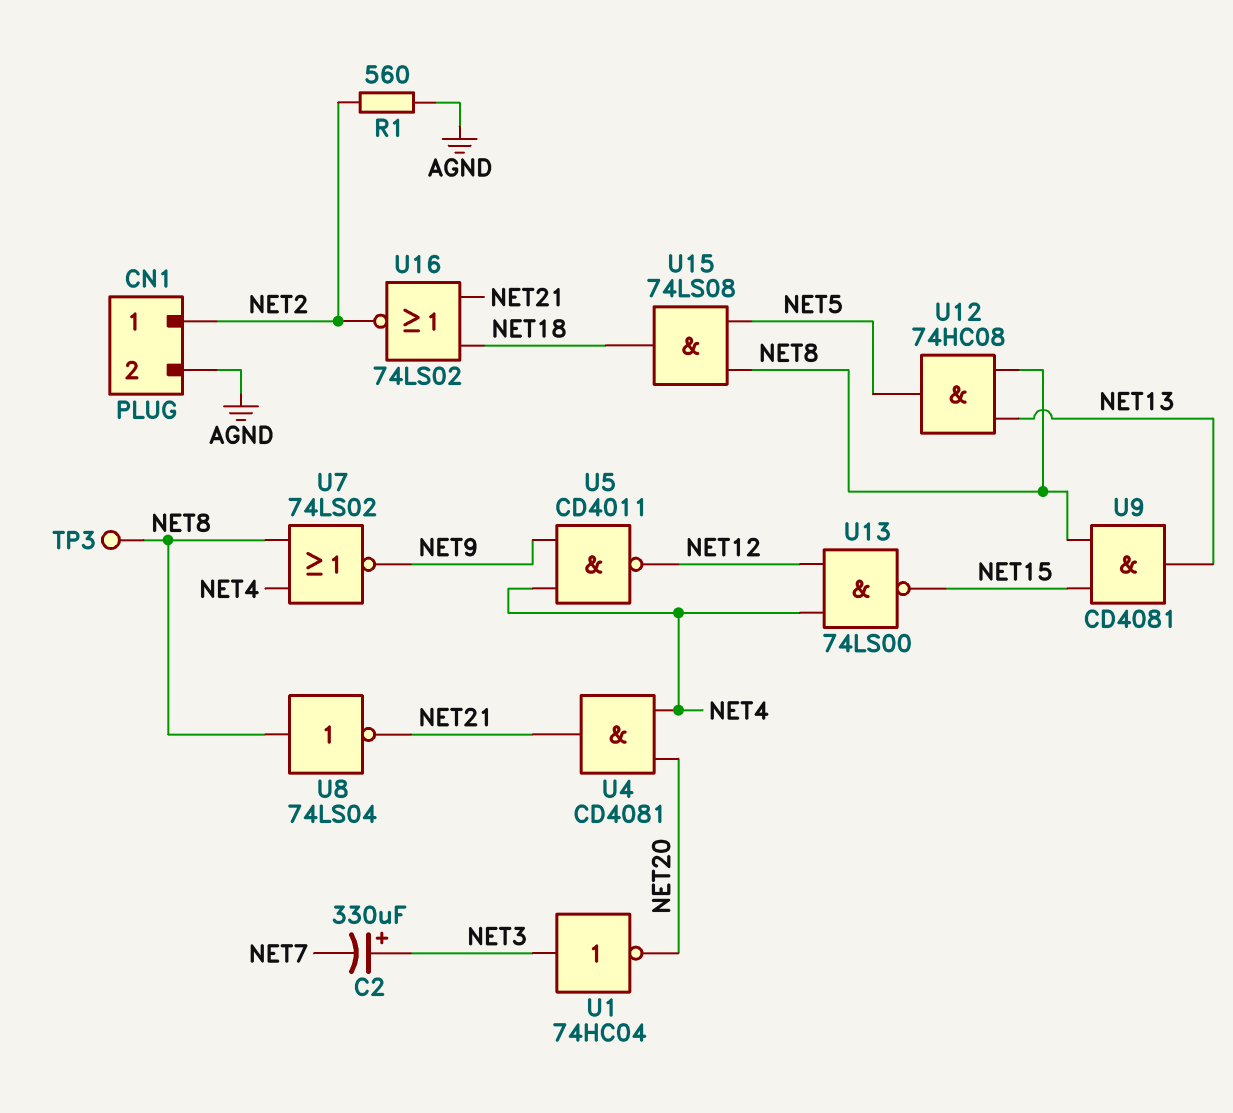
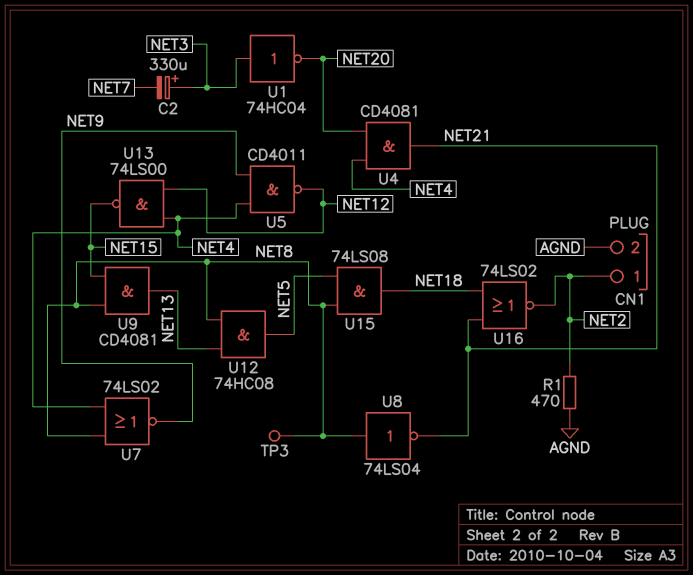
R1: 560 (AGND, NET2) -> 470 (AGND, NET2)

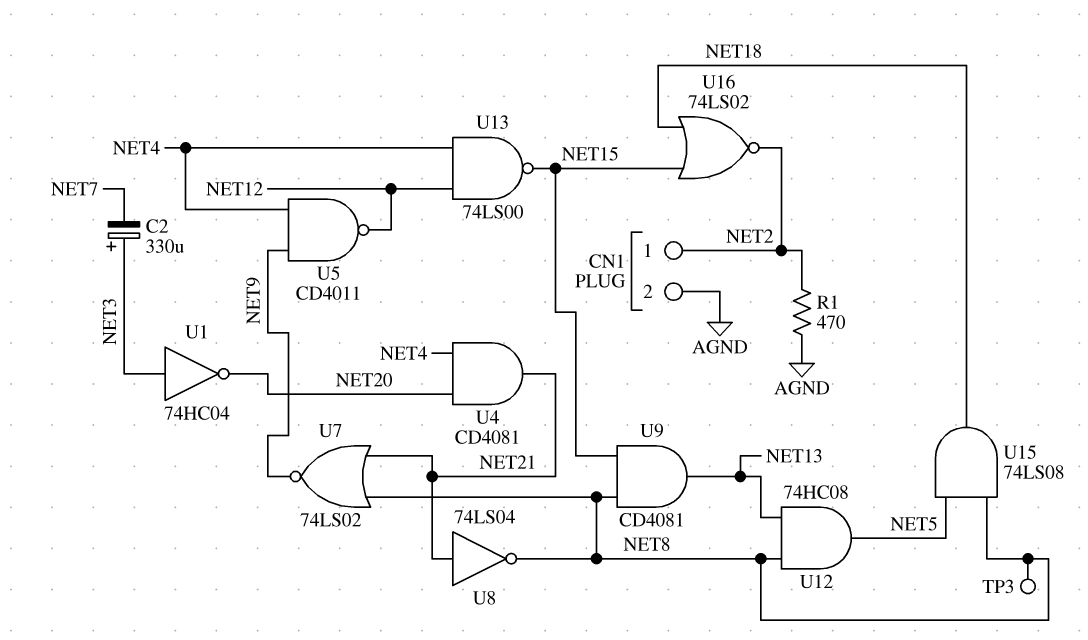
U7: NOR 74LS02 (in NET4, in NET8, out NET9) -> NOR 74LS02 (in NET8, in NET21, out NET9)
U8: NOT 74LS04 (in NET8, out NET21) -> NOT 74LS04 (in NET21, out NET8)
U16: NOR 74LS02 (in NET18, in NET21, out NET2) -> NOR 74LS02 (in NET15, in NET18, out NET2)

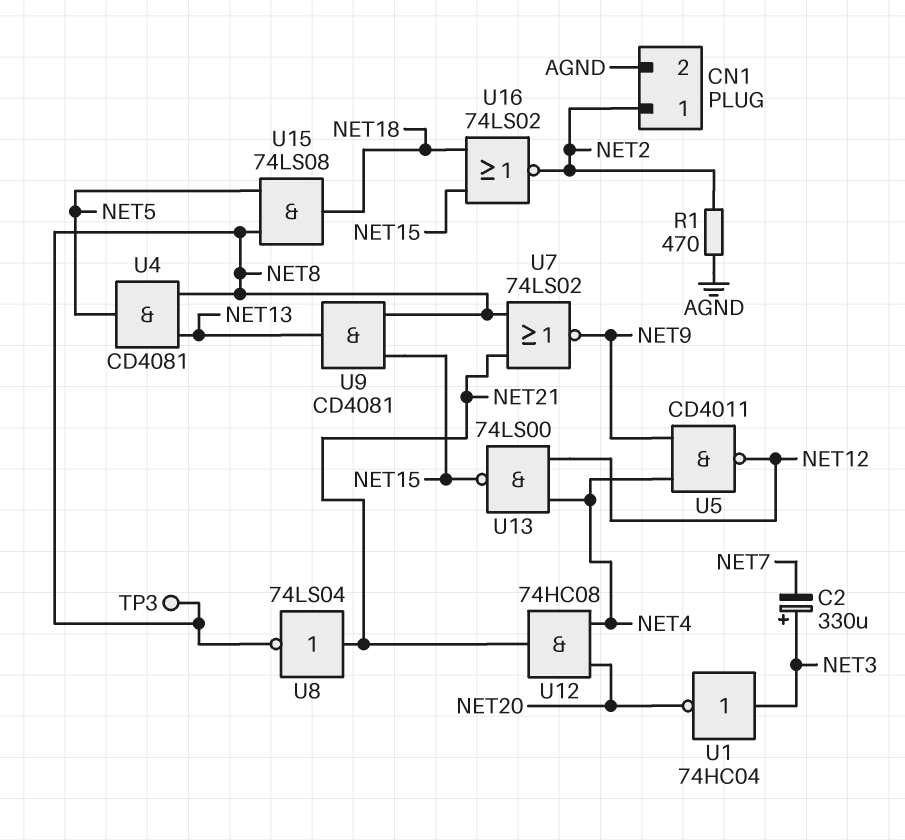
U4: AND CD4081 (in NET4, in NET20, out NET21) -> AND CD4081 (in NET8, in NET13, out NET5)
U12: AND 74HC08 (in NET8, in NET13, out NET5) -> AND 74HC08 (in NET4, in NET20, out NET21)

